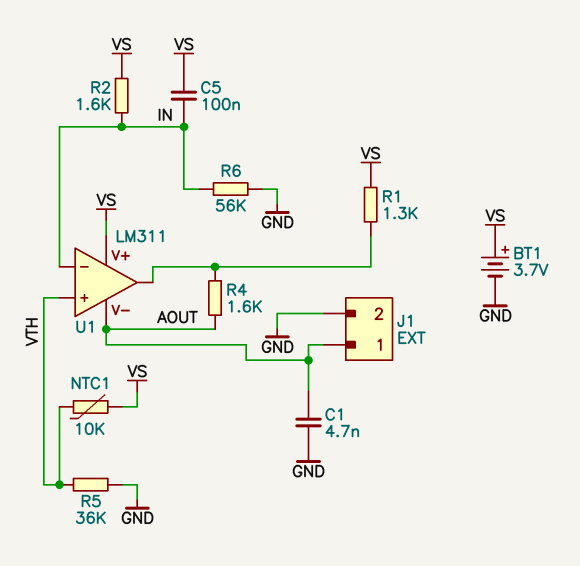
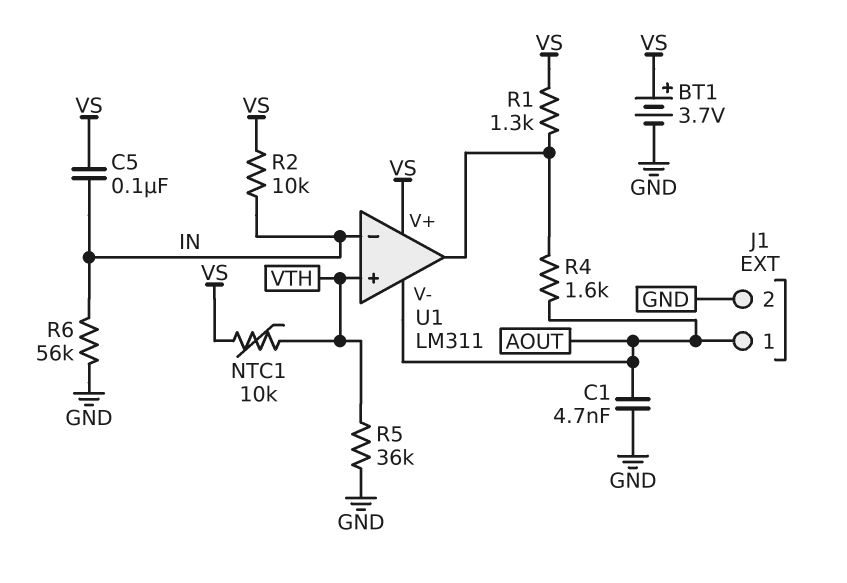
R2: 1.6k (IN, VS) -> 10k (IN, VS)

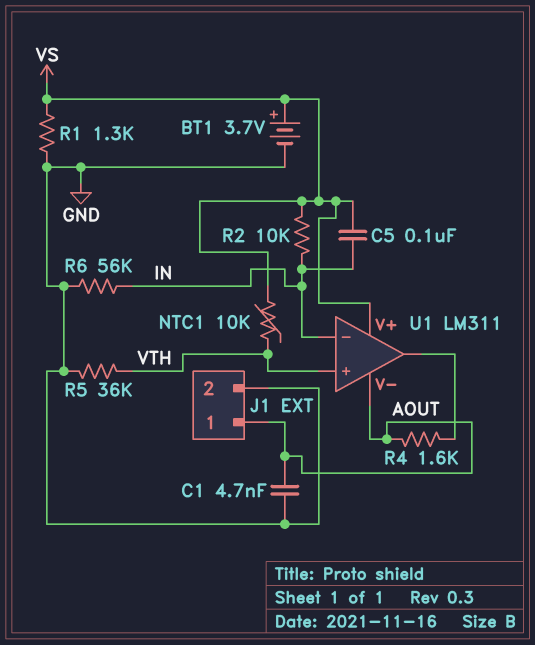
R1: 1.3k (U1/out, VS) -> 1.3k (GND, VS)

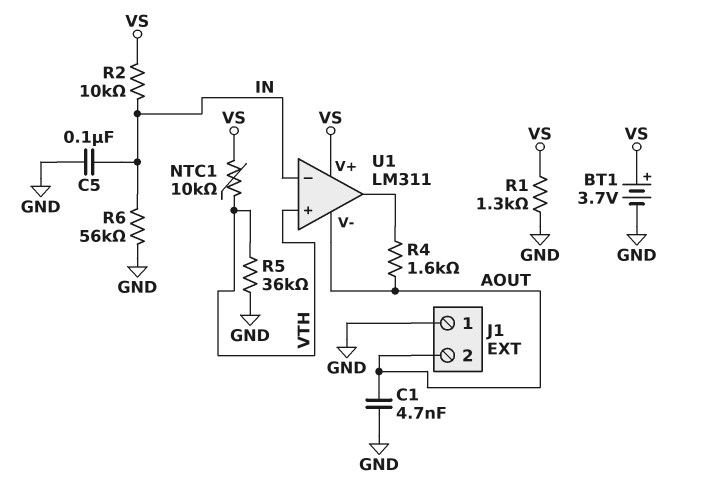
C5: 100nF (IN, VS) -> 100nF (GND, IN)
J1 pin 1: AOUT -> GND
J1 pin 2: GND -> AOUT

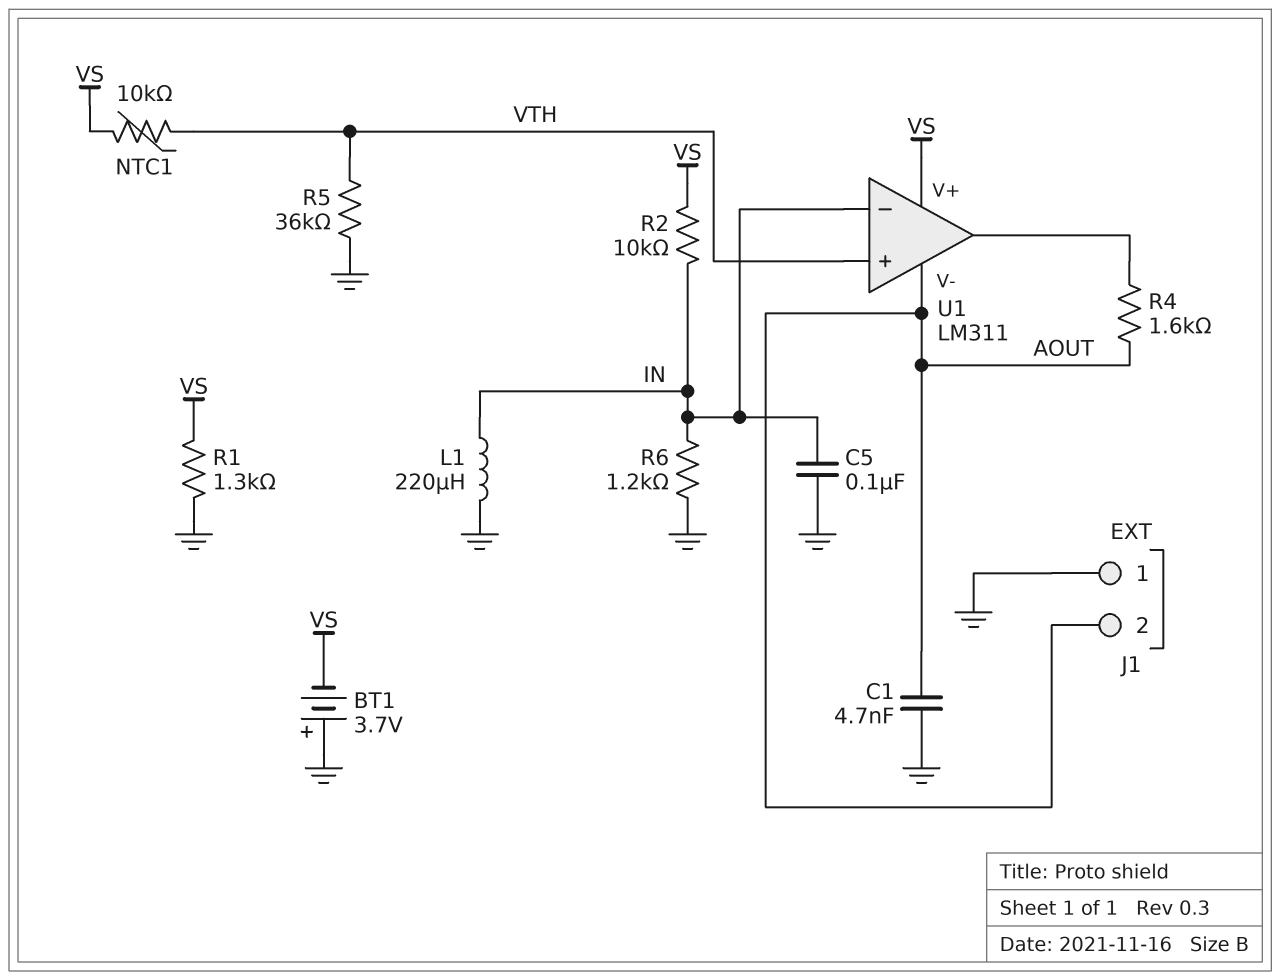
BT1: 3.7V (plus VS, minus GND) -> 3.7V (plus GND, minus VS)
L1: none -> 220uH (GND, IN)
R6: 56k (GND, IN) -> 1.2k (GND, IN)

